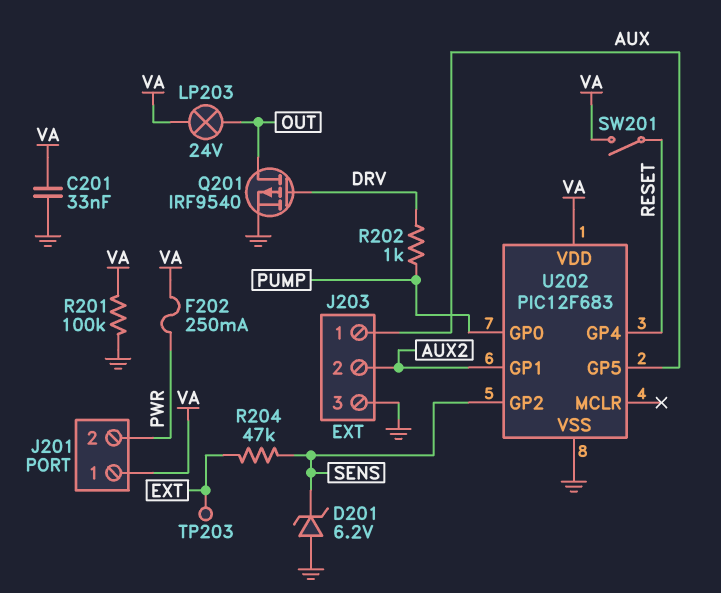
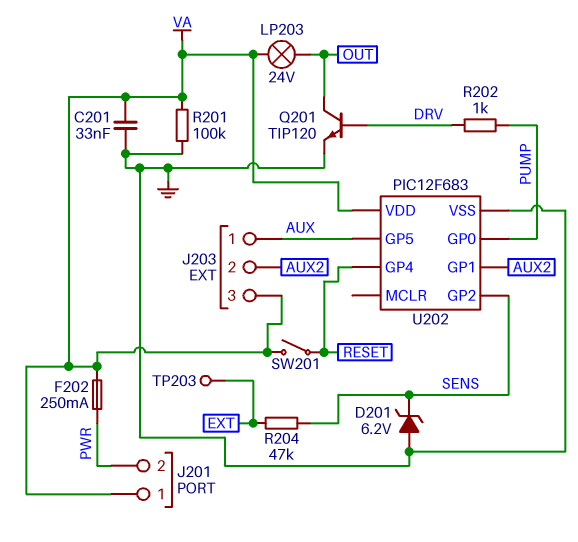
J203 pin 3: GND -> VA
Q201: PMOS IRF9540 (G DRV, D OUT, S GND) -> NPN TIP120 (B DRV, C OUT, E GND)

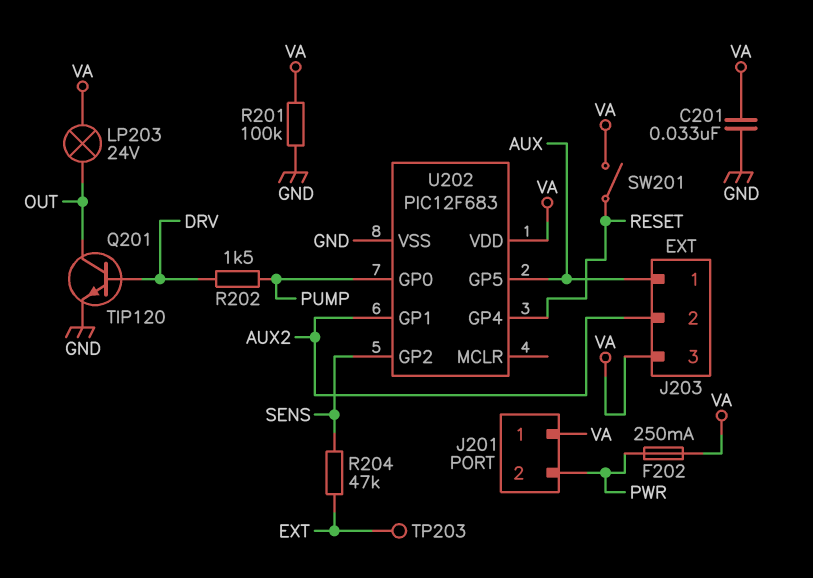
D201: zener 6.2V (A GND, K SENS) -> none
R202: 1k (DRV, PUMP) -> 1.5k (DRV, PUMP)

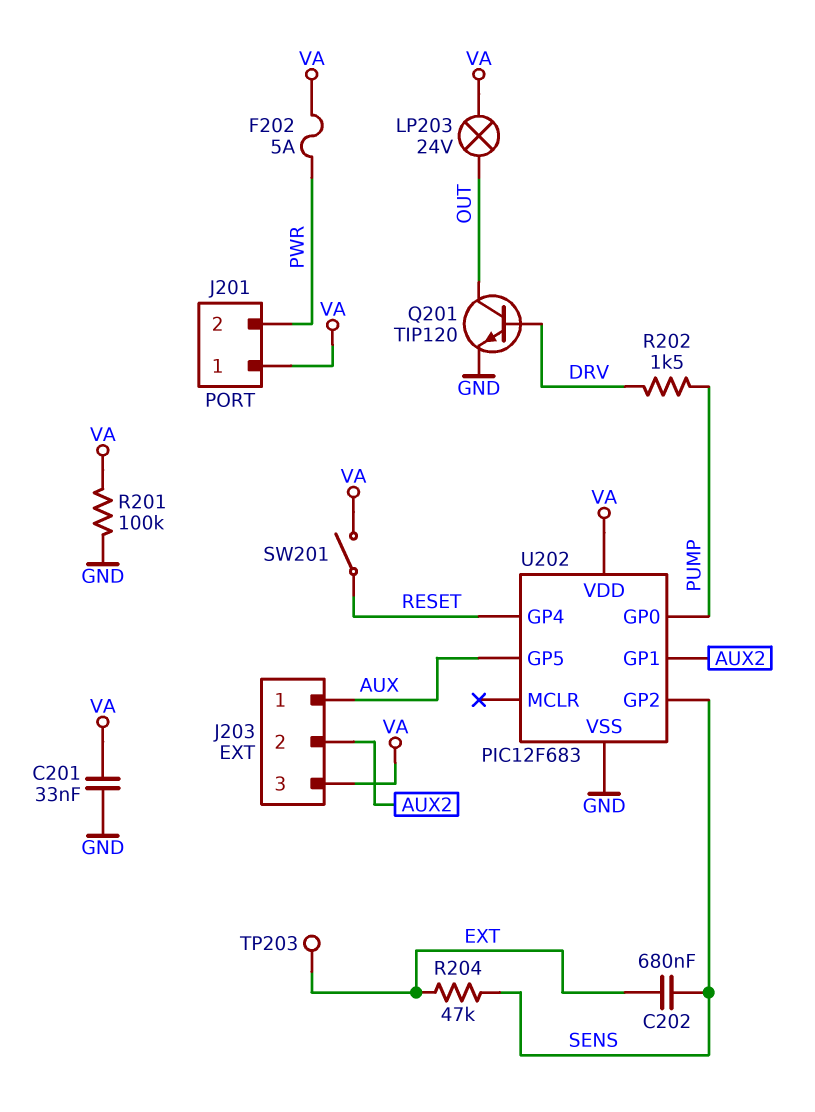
C202: none -> 680nF (EXT, SENS)
F202: 250mA (PWR, VA) -> 5A (PWR, VA)

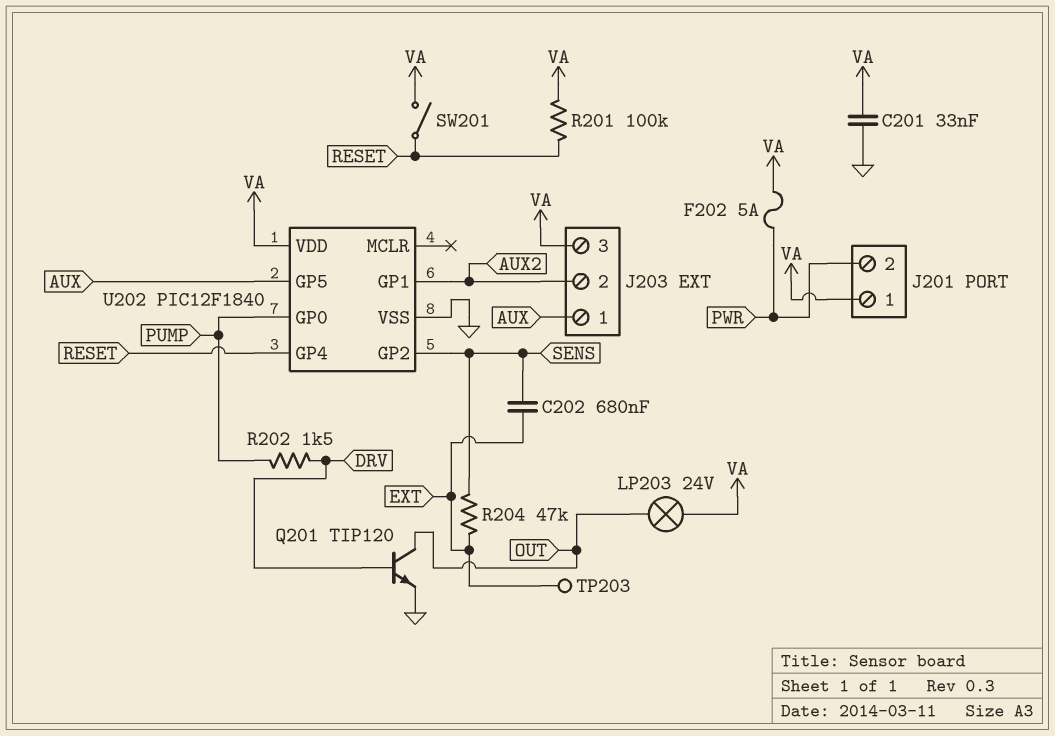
R201: 100k (GND, VA) -> 100k (RESET, VA)
U202: PIC12F683 -> PIC12F1840

